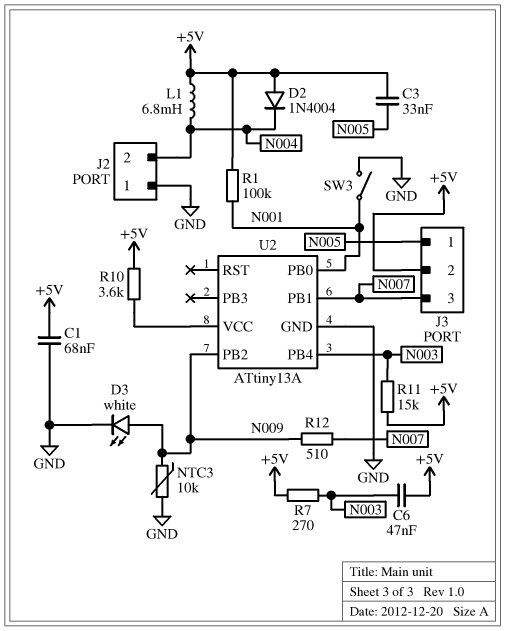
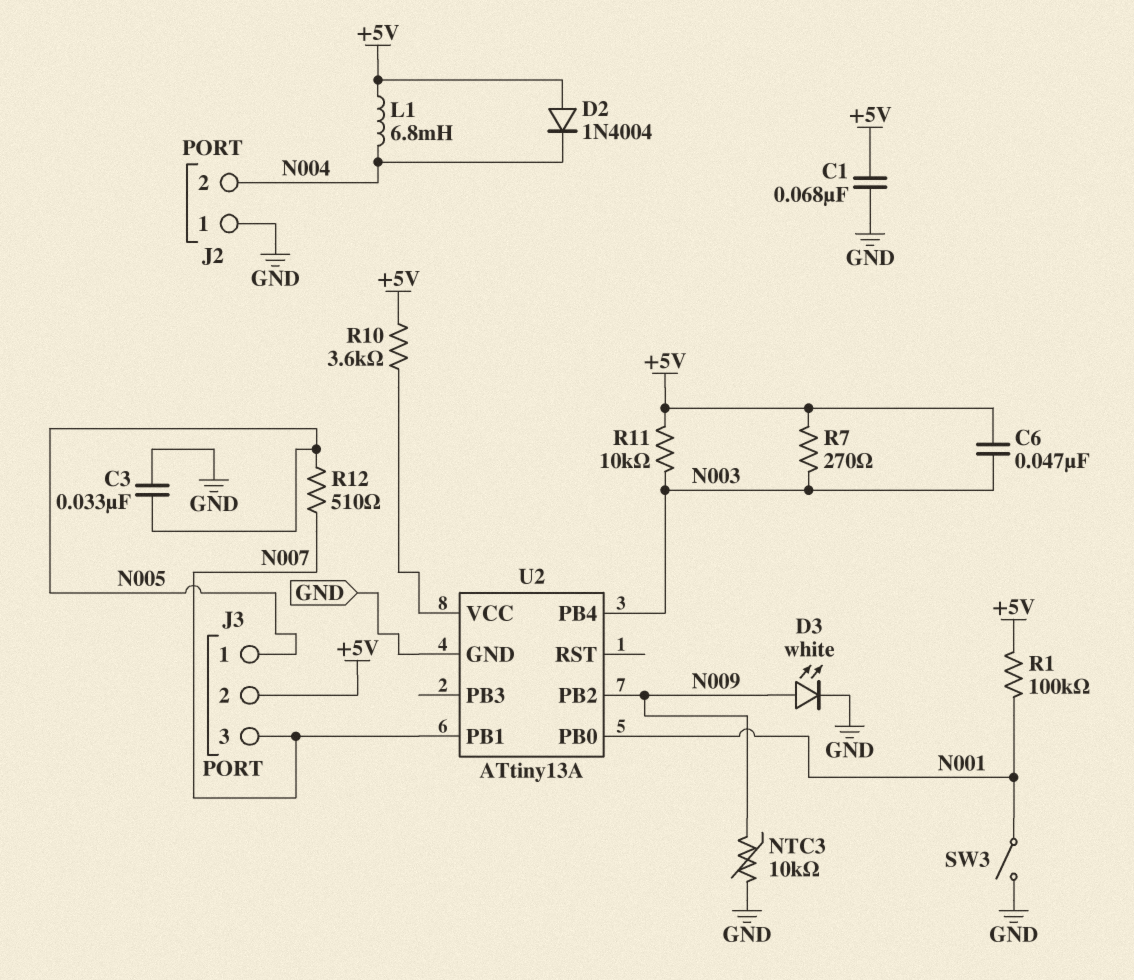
C3: 33nF (+5V, N005) -> 33nF (GND, N005)
R11: 15k (+5V, N003) -> 10k (+5V, N003)
R12: 510 (N007, N009) -> 510 (N005, N007)

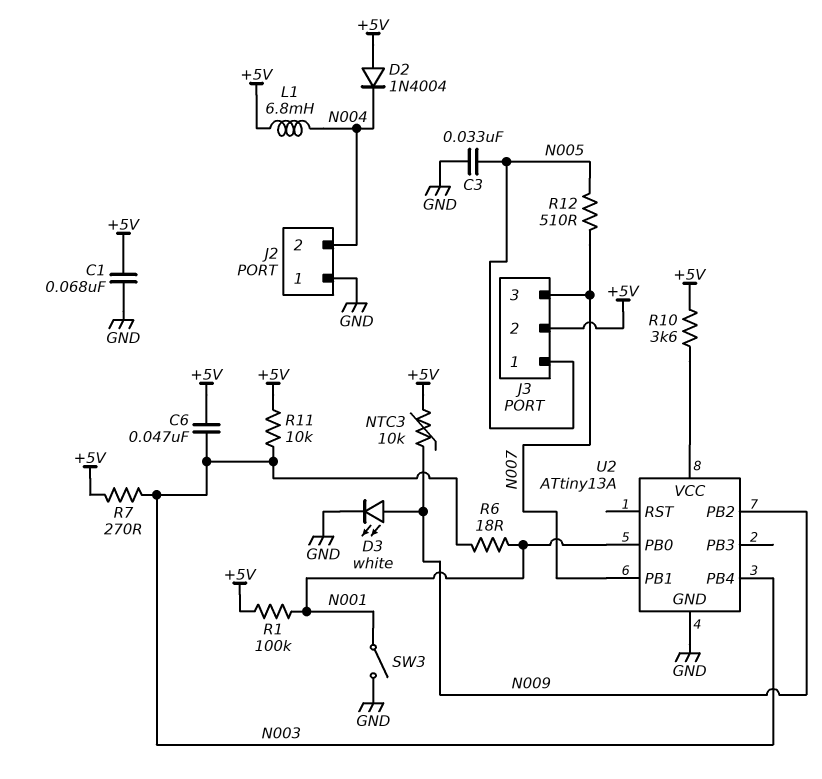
NTC3: 10k (GND, N009) -> 10k (+5V, N009)
R6: none -> 18 (N001, N003)

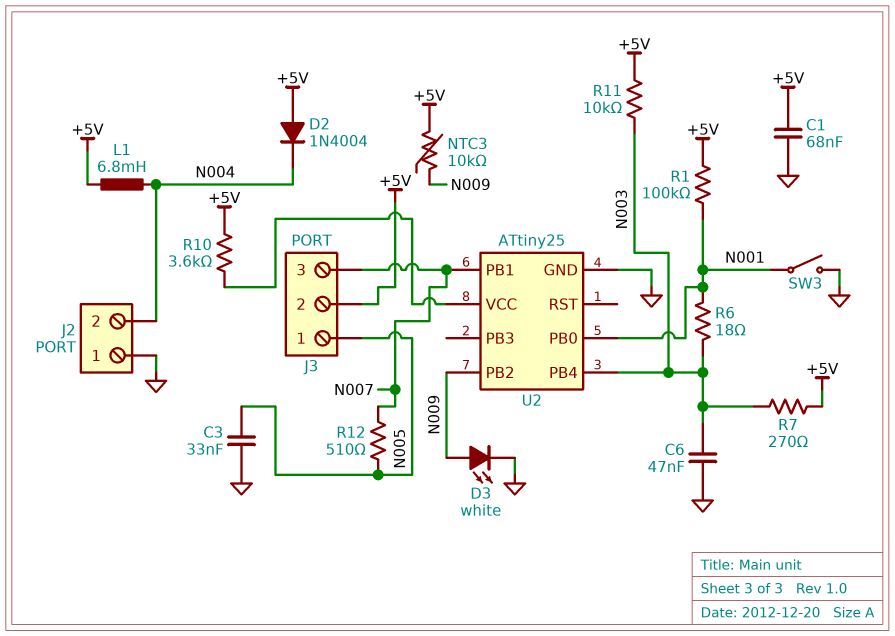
C6: 47nF (+5V, N003) -> 47nF (GND, N003)
U2: ATtiny13A -> ATtiny25

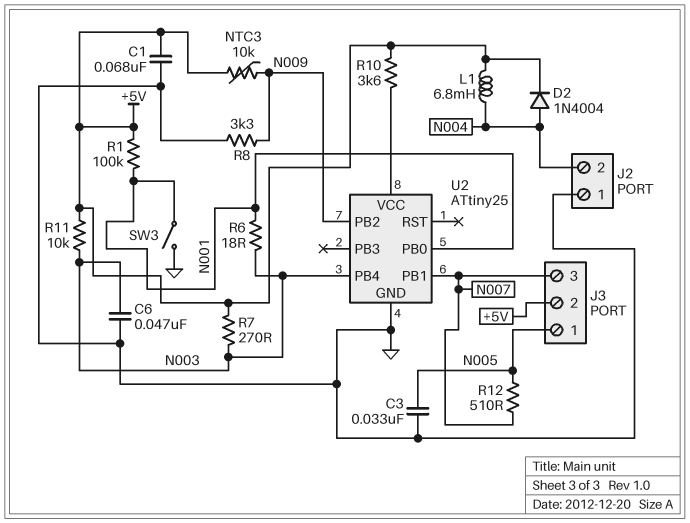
D2: diode 1N4004 (A +5V, K N004) -> diode 1N4004 (A N004, K +5V)
D3: LED white (A N009, K GND) -> none
R8: none -> 3.3k (GND, N009)

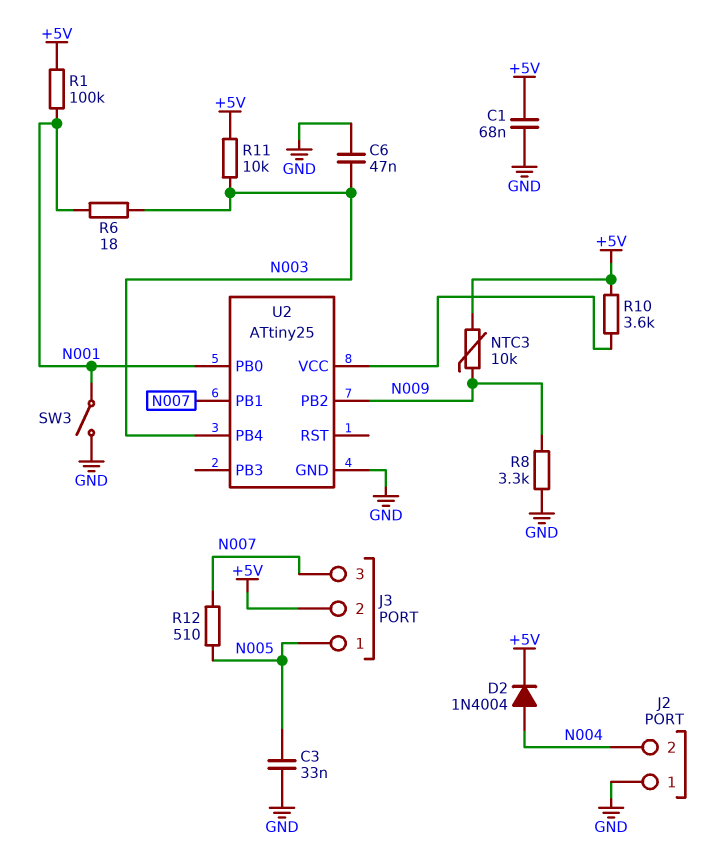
L1: 6.8mH (+5V, N004) -> none
R7: 270 (+5V, N003) -> none

